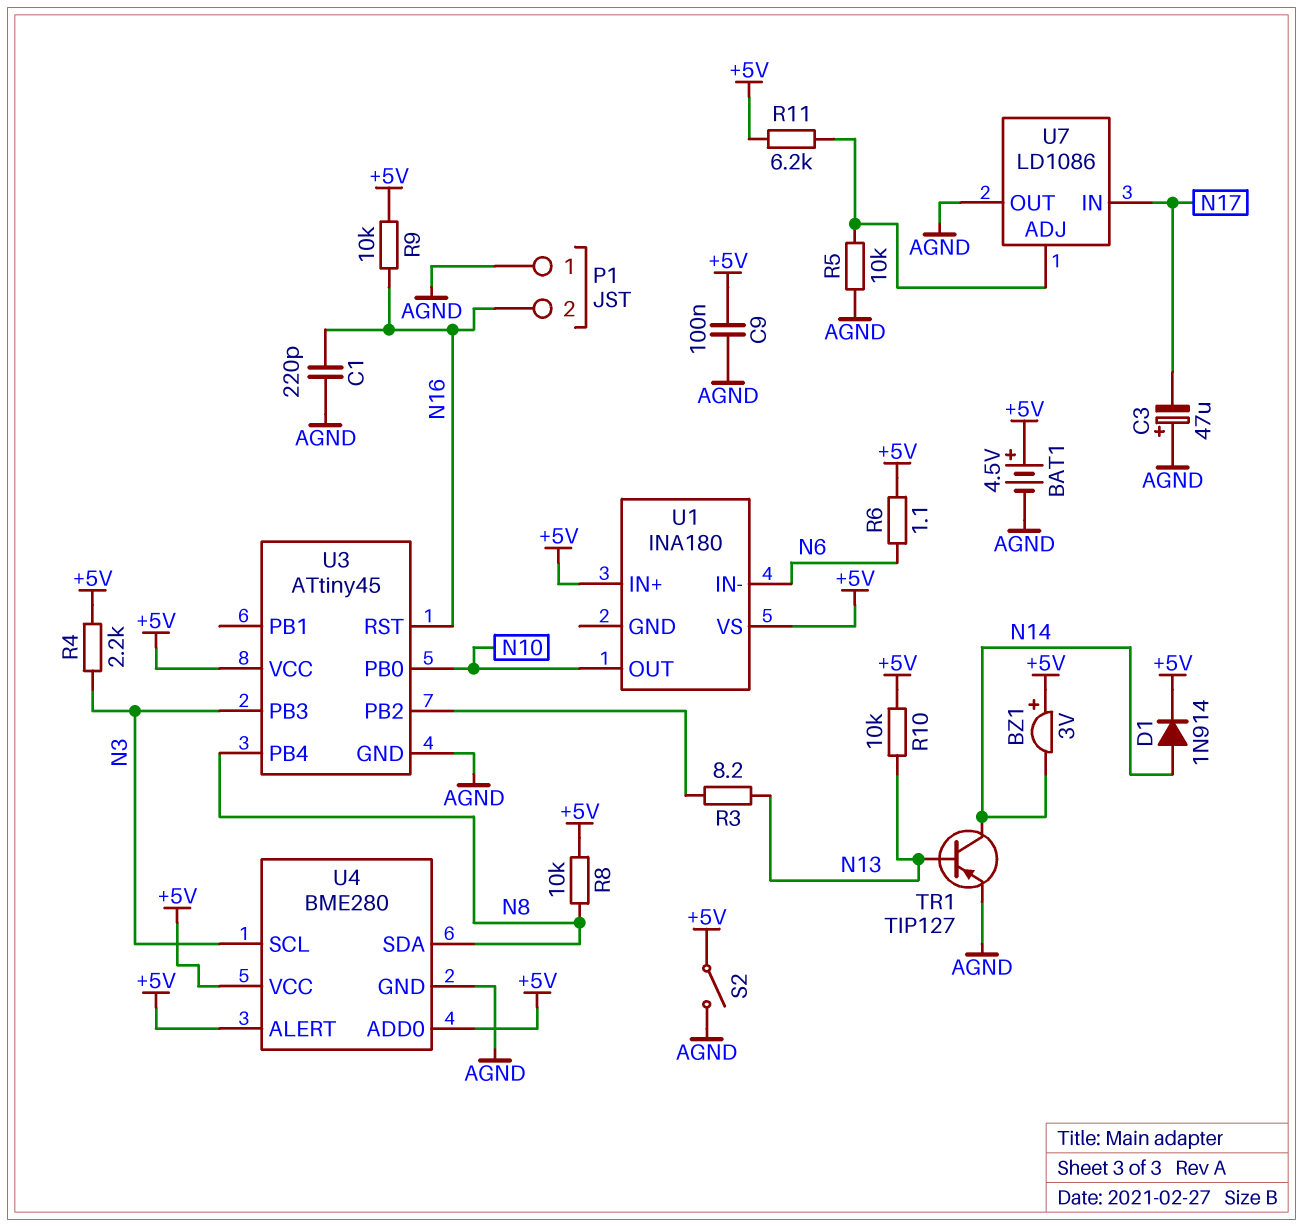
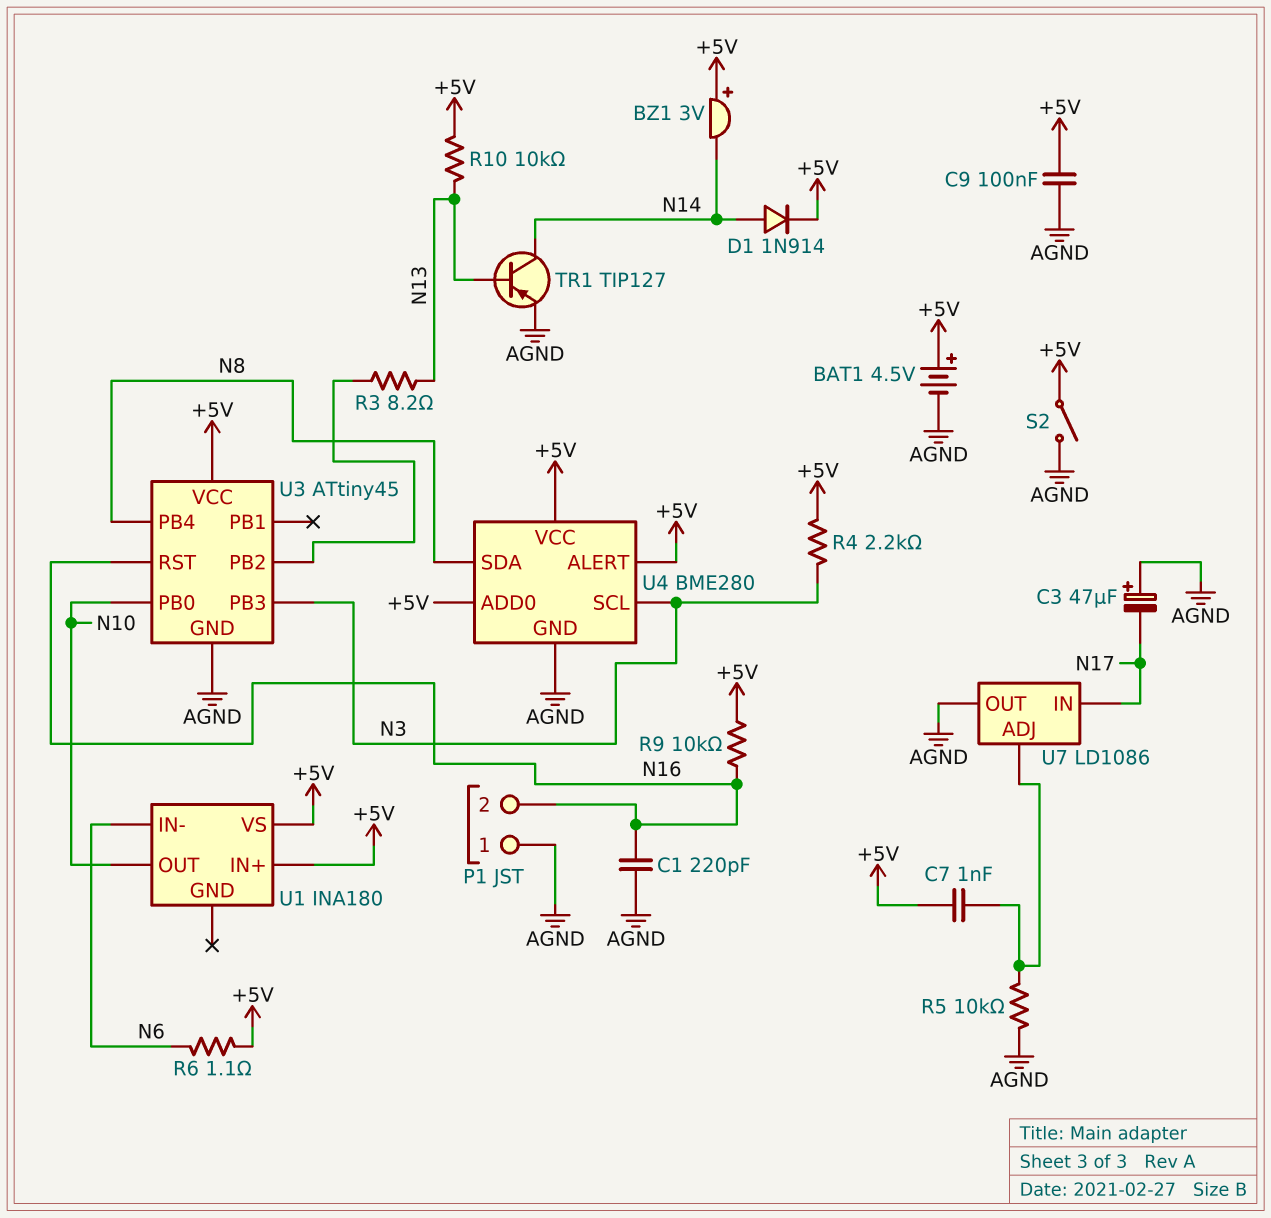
C7: none -> 1nF (+5V, U7/ADJ)
R8: 10k (+5V, N8) -> none
R11: 6.2k (+5V, U7/ADJ) -> none

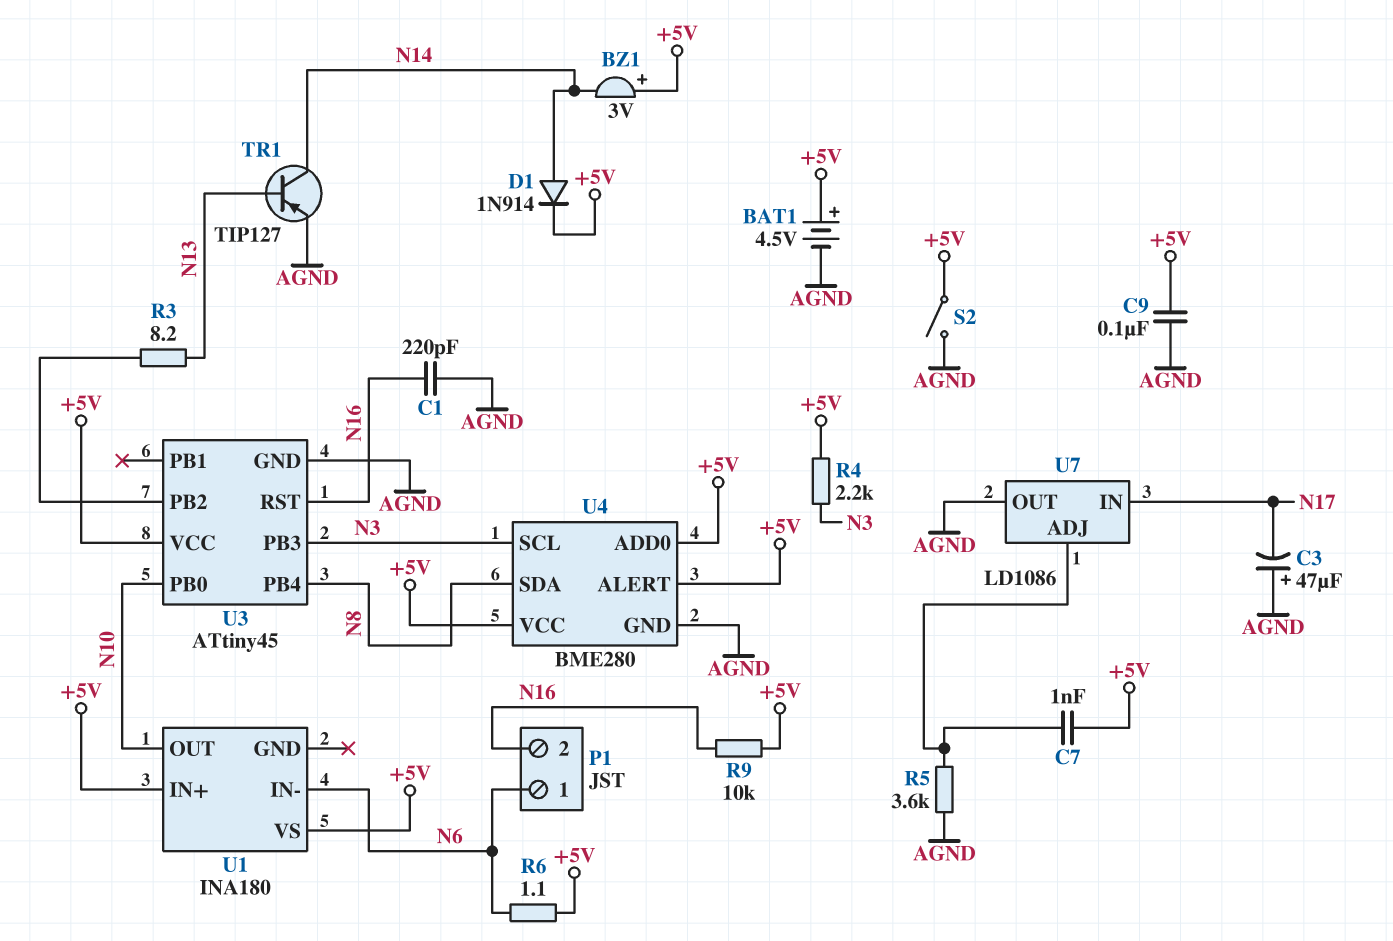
P1 pin 1: AGND -> N6
R5: 10k (AGND, U7/ADJ) -> 3.6k (AGND, U7/ADJ)
R10: 10k (+5V, N13) -> none

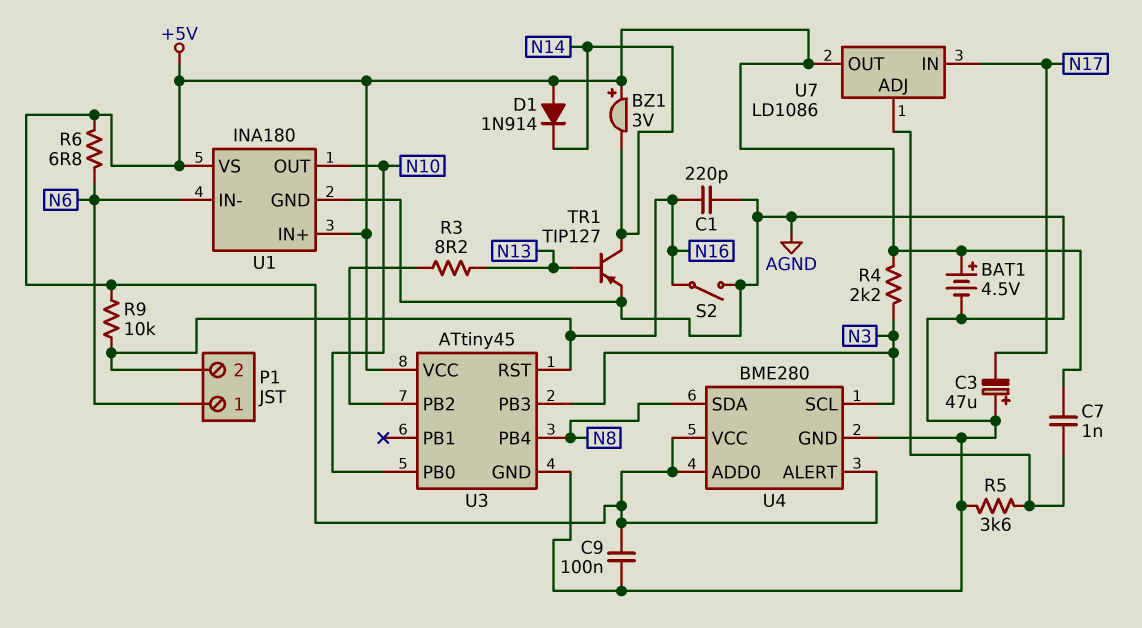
D1: diode 1N914 (A N14, K +5V) -> diode 1N914 (A +5V, K N14)
R6: 1.1 (+5V, N6) -> 6.8 (+5V, N6)
S2: switch (+5V, AGND) -> switch (AGND, N16)
U1 pin GND: none -> AGND
U7 pin OUT: AGND -> +5V

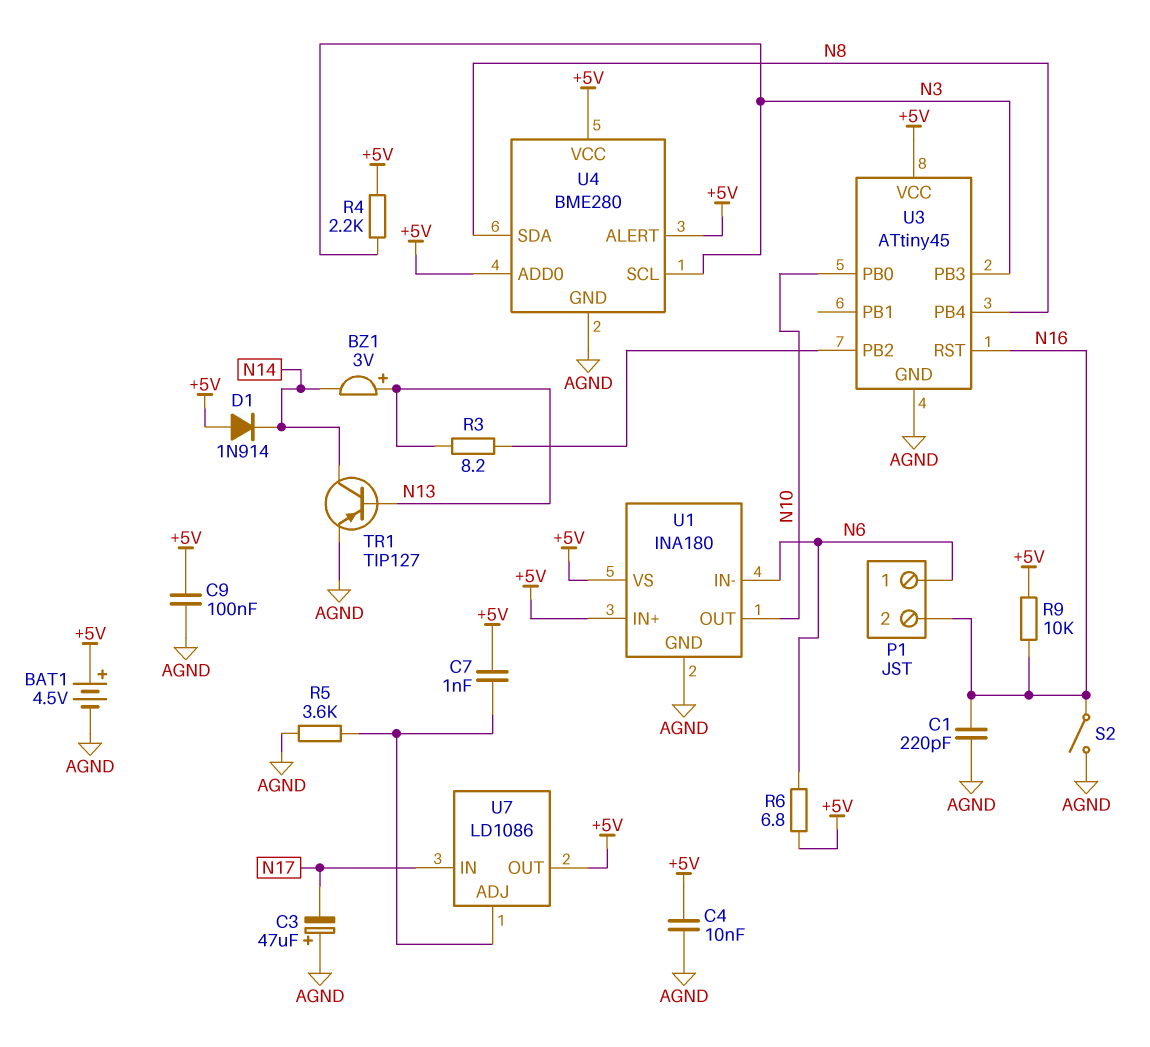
BZ1: buzzer 3V (plus +5V, minus N14) -> buzzer 3V (plus N13, minus N14)
C4: none -> 10nF (+5V, AGND)

